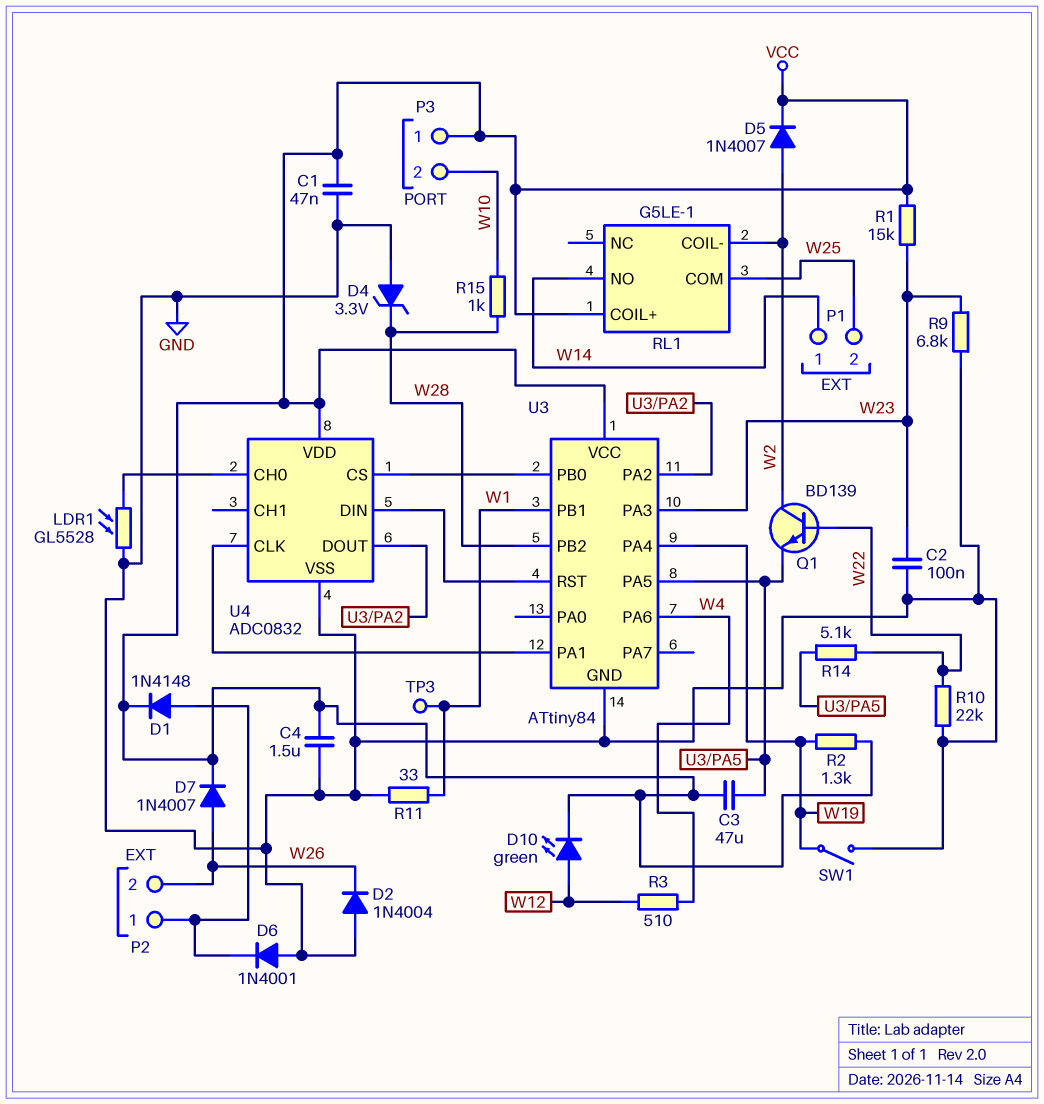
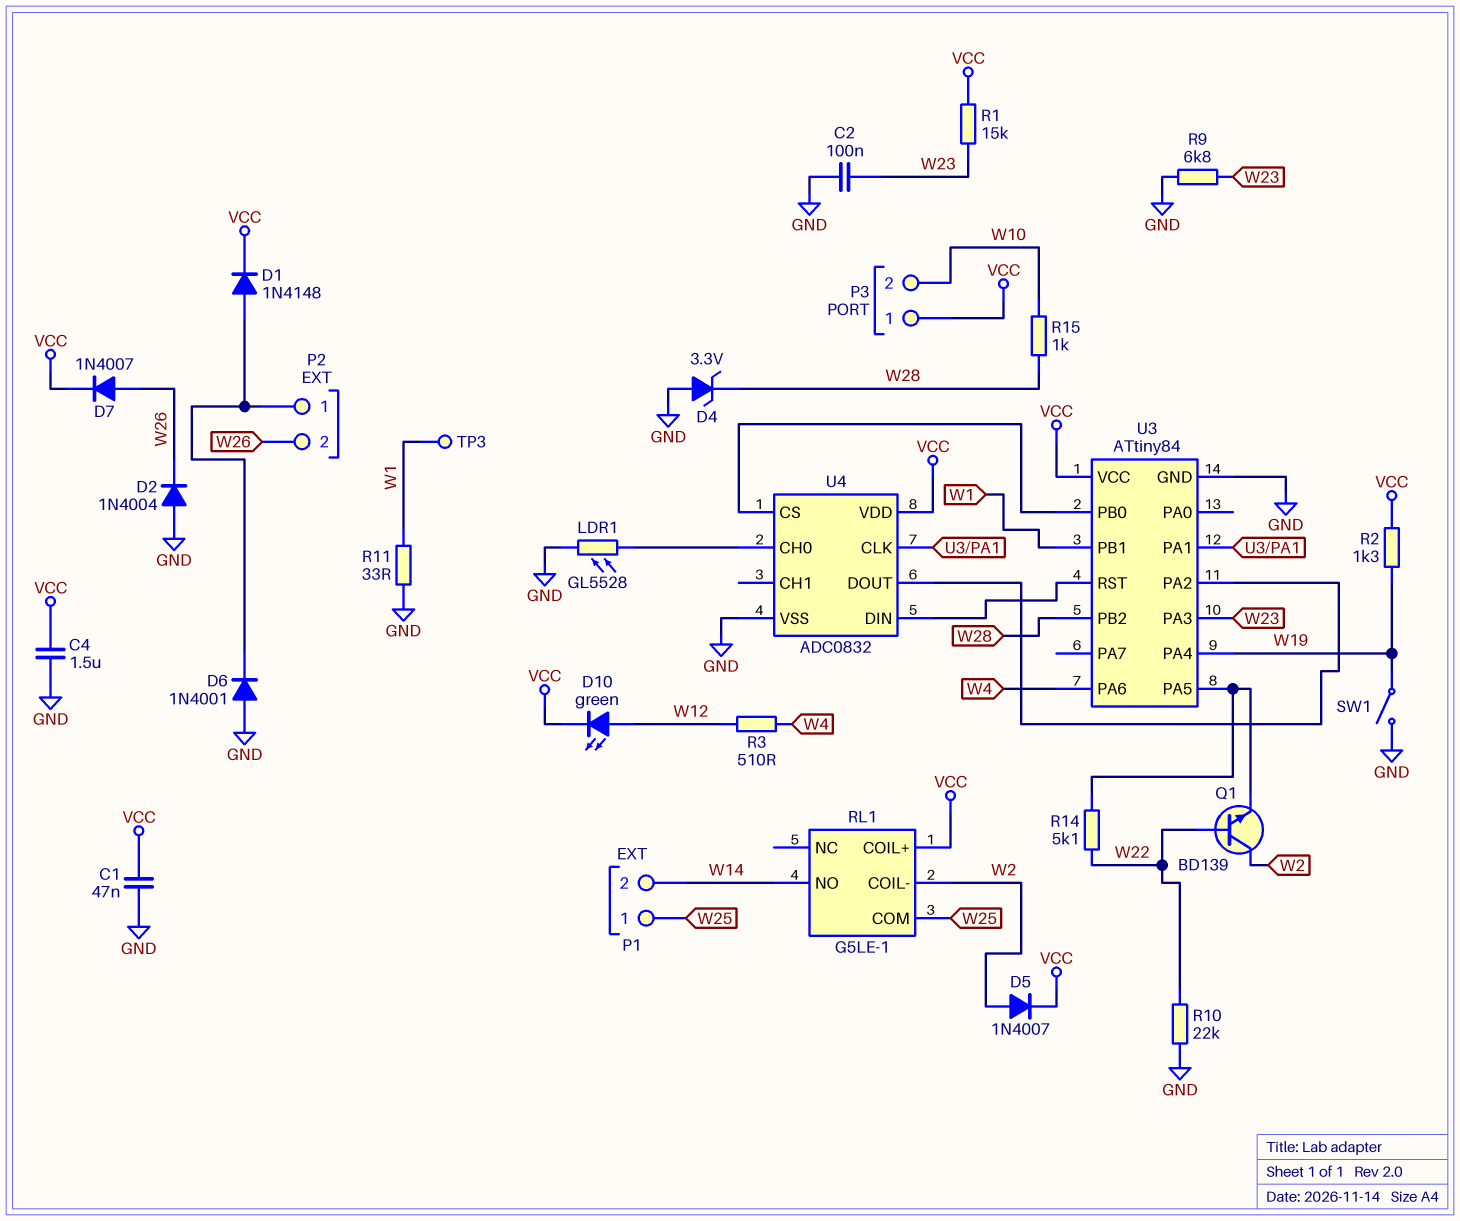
C3: 47uF (U3/PA5, VCC) -> none
P1 pin 1: W14 -> W25
P1 pin 2: W25 -> W14

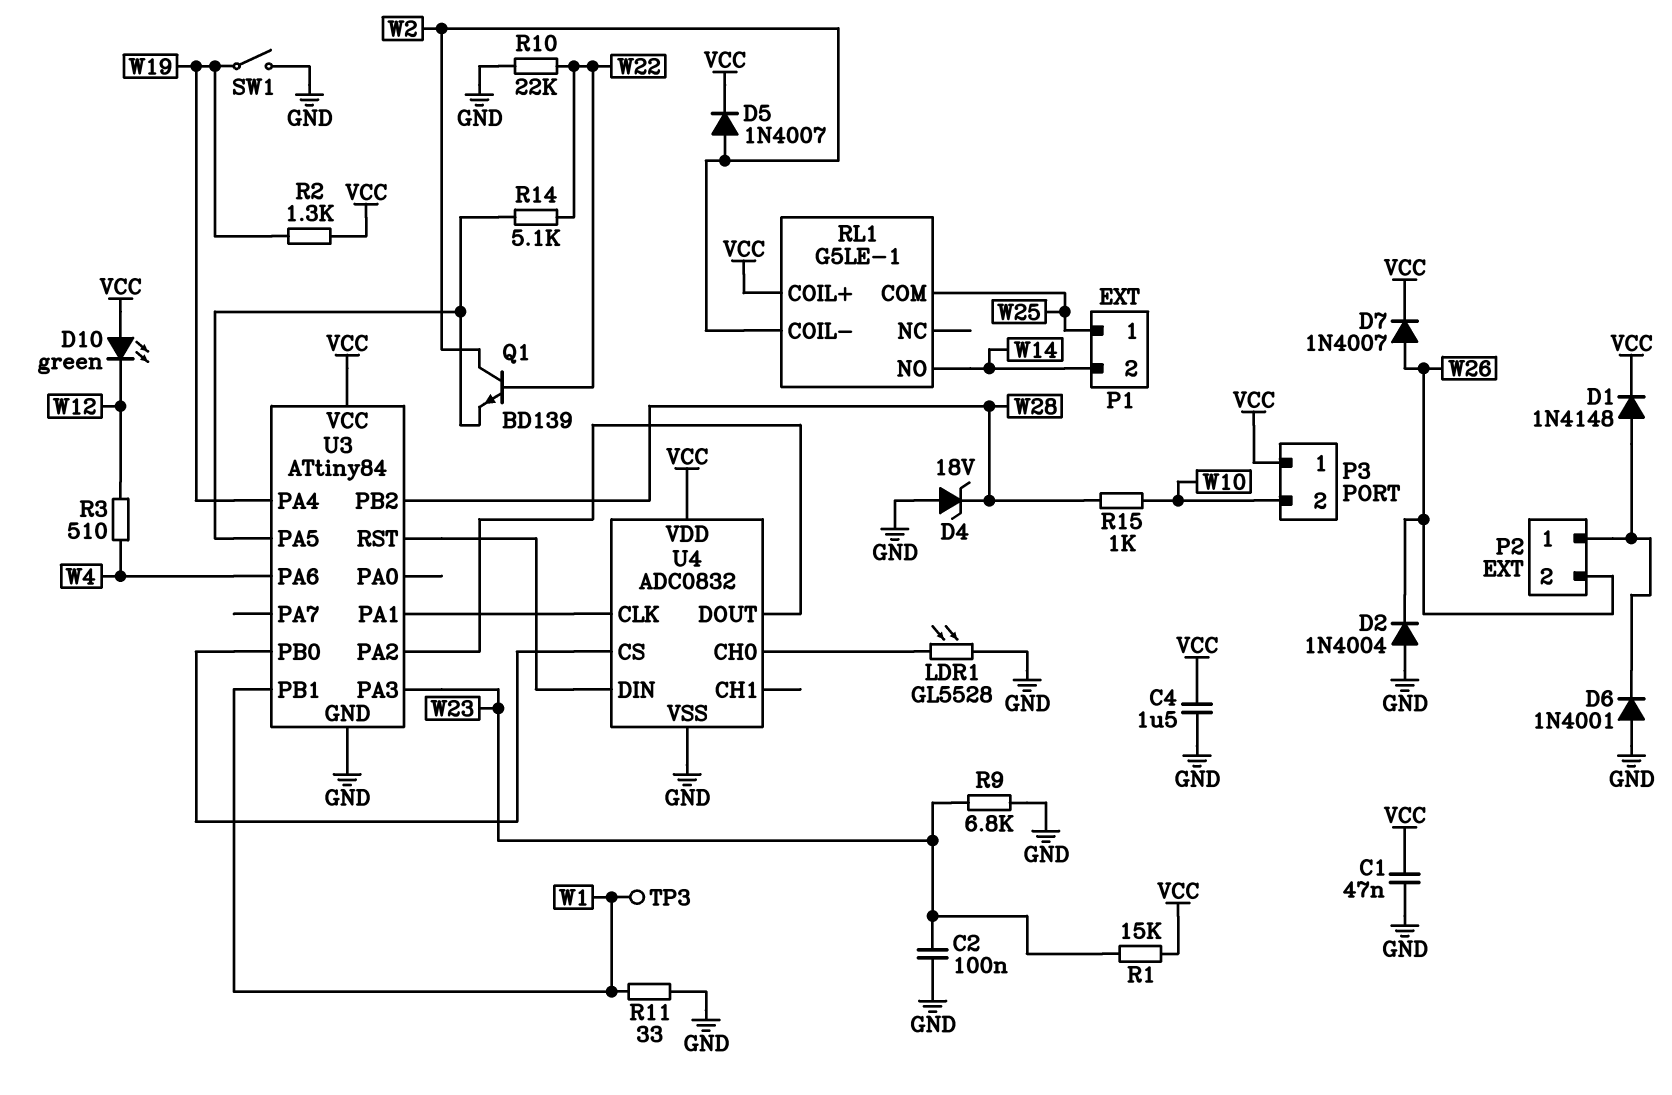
D4: zener 3.3V (A GND, K W28) -> zener 18V (A GND, K W28)
D10: LED green (A W12, K VCC) -> LED green (A VCC, K W12)

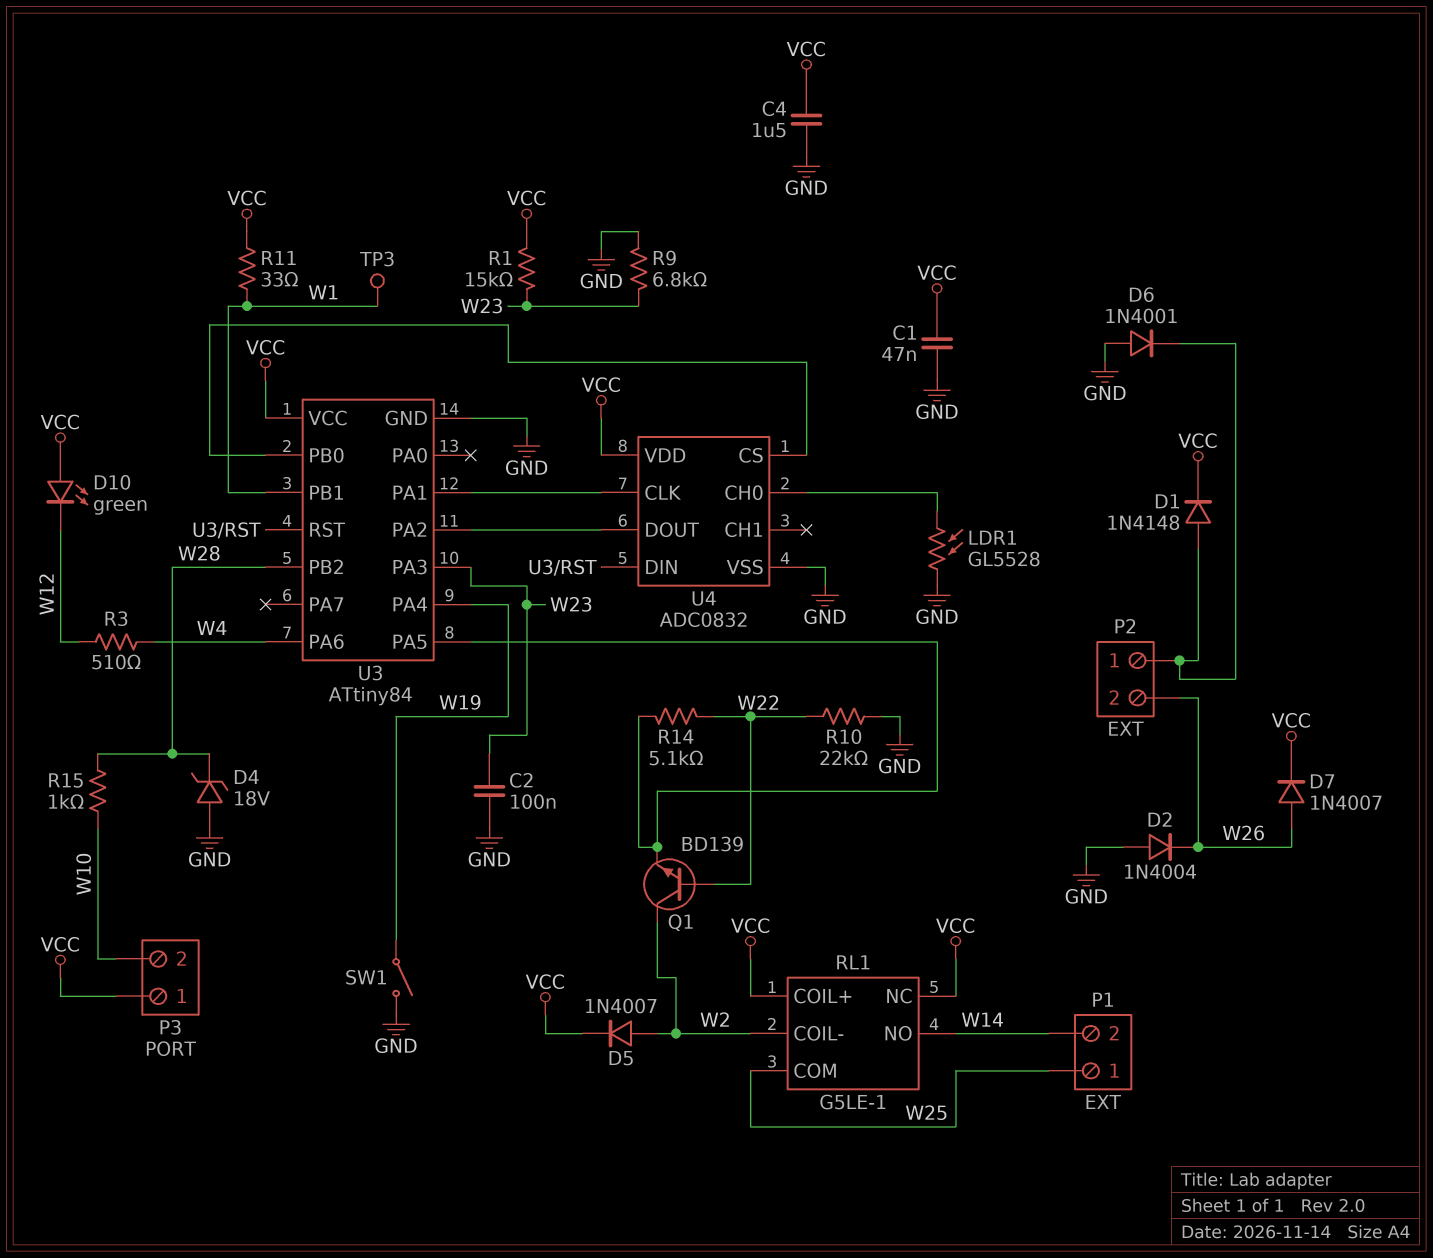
R2: 1.3k (VCC, W19) -> none
R11: 33 (GND, W1) -> 33 (VCC, W1)
RL1 pin NC: none -> VCC

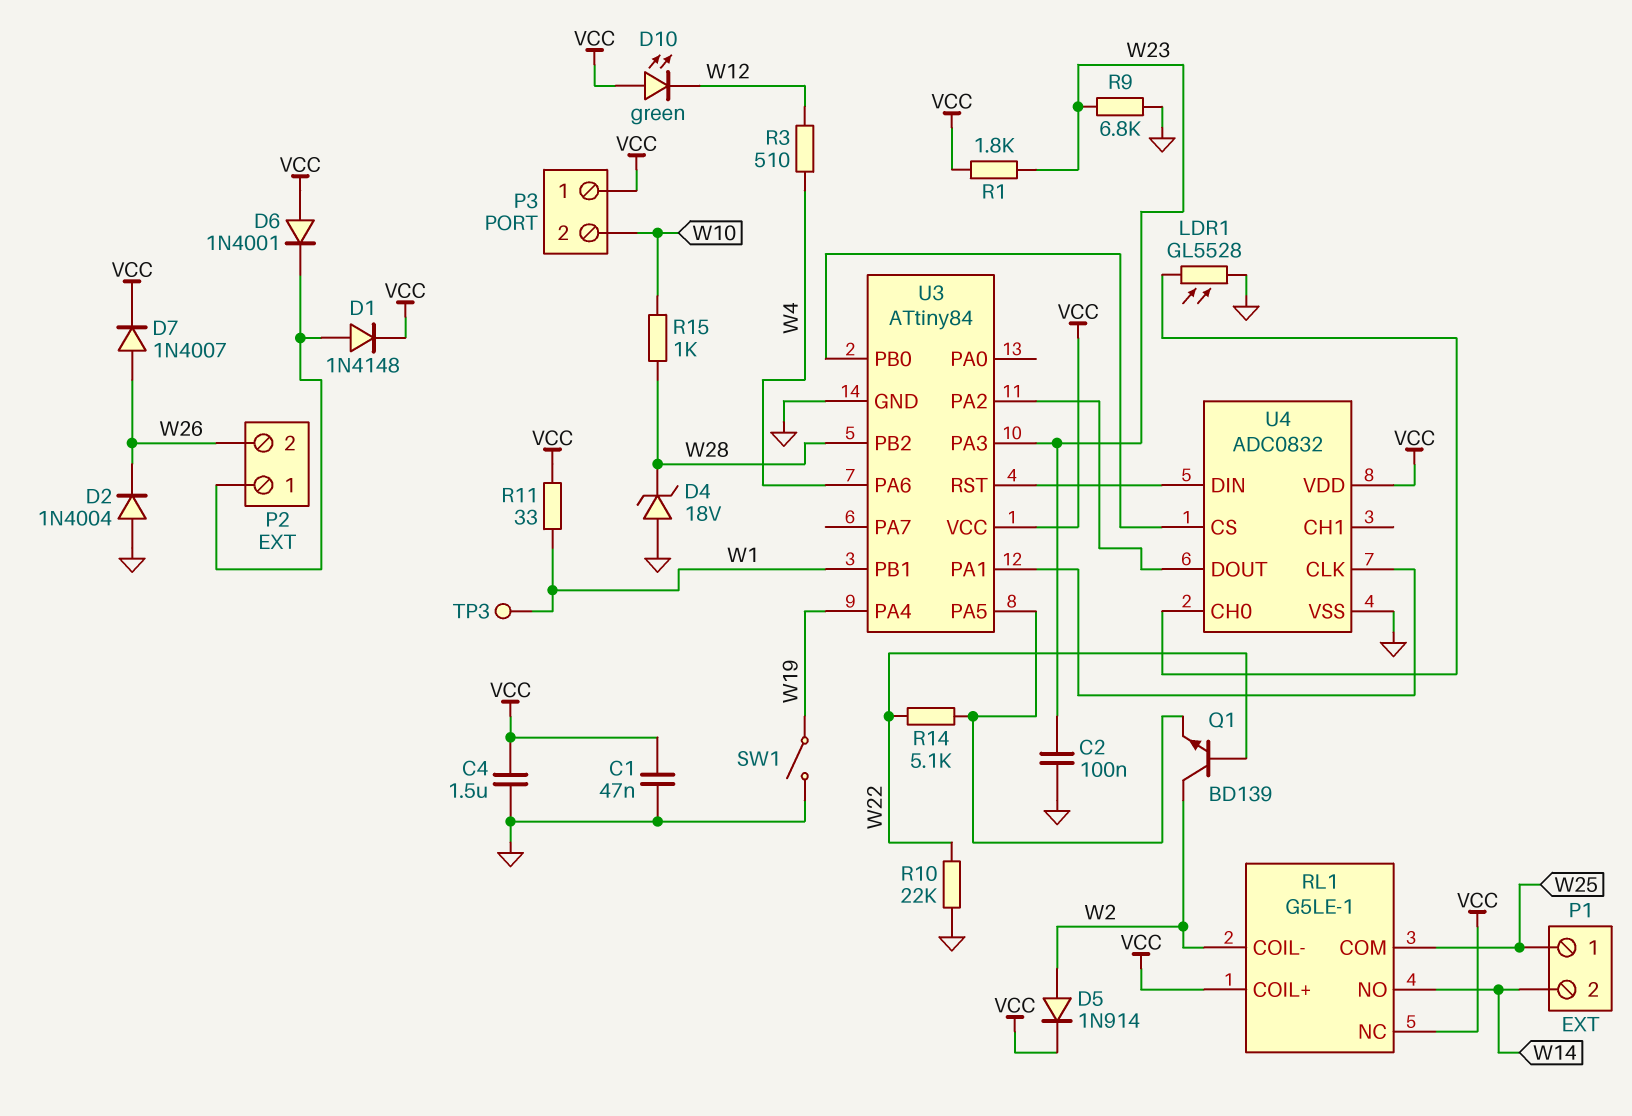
D5: diode 1N4007 (A W2, K VCC) -> diode 1N914 (A W2, K VCC)
D6: diode 1N4001 (A GND, K P2/1) -> diode 1N4001 (A VCC, K P2/1)
R1: 15k (VCC, W23) -> 1.8k (VCC, W23)

